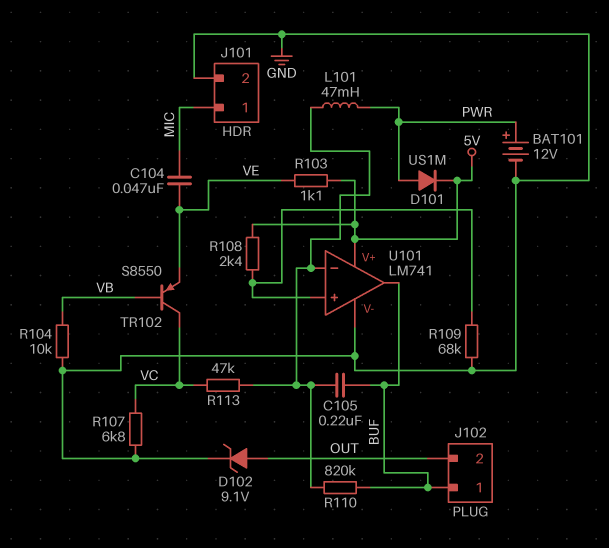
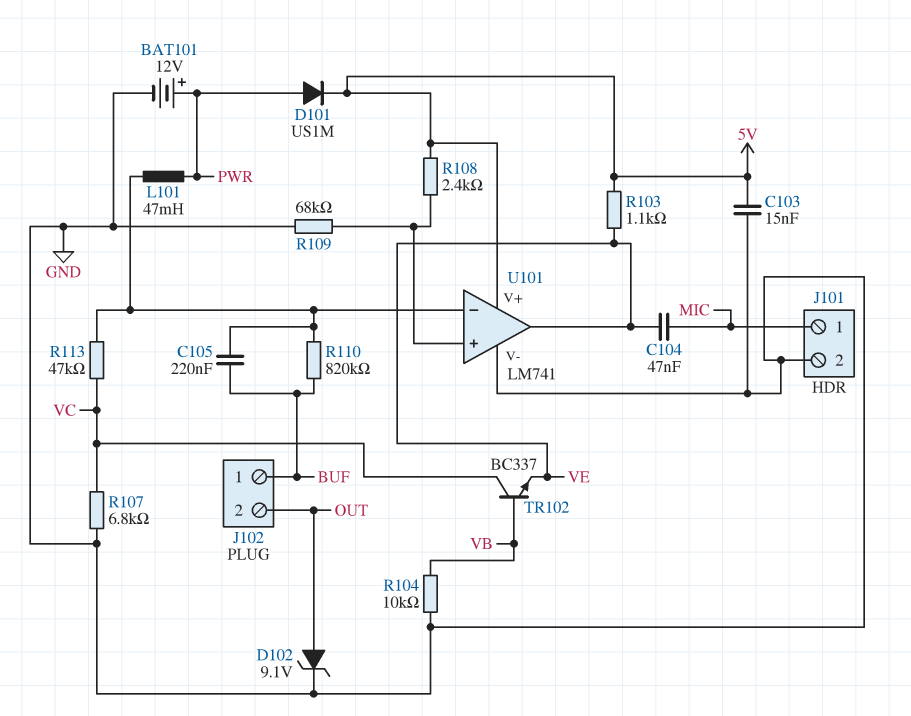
C103: none -> 15nF (5V, GND)
TR102: PNP S8550 (B VB, C VC, E VE) -> NPN BC337 (B VB, C VC, E VE)
U101 pin out: BUF -> VE

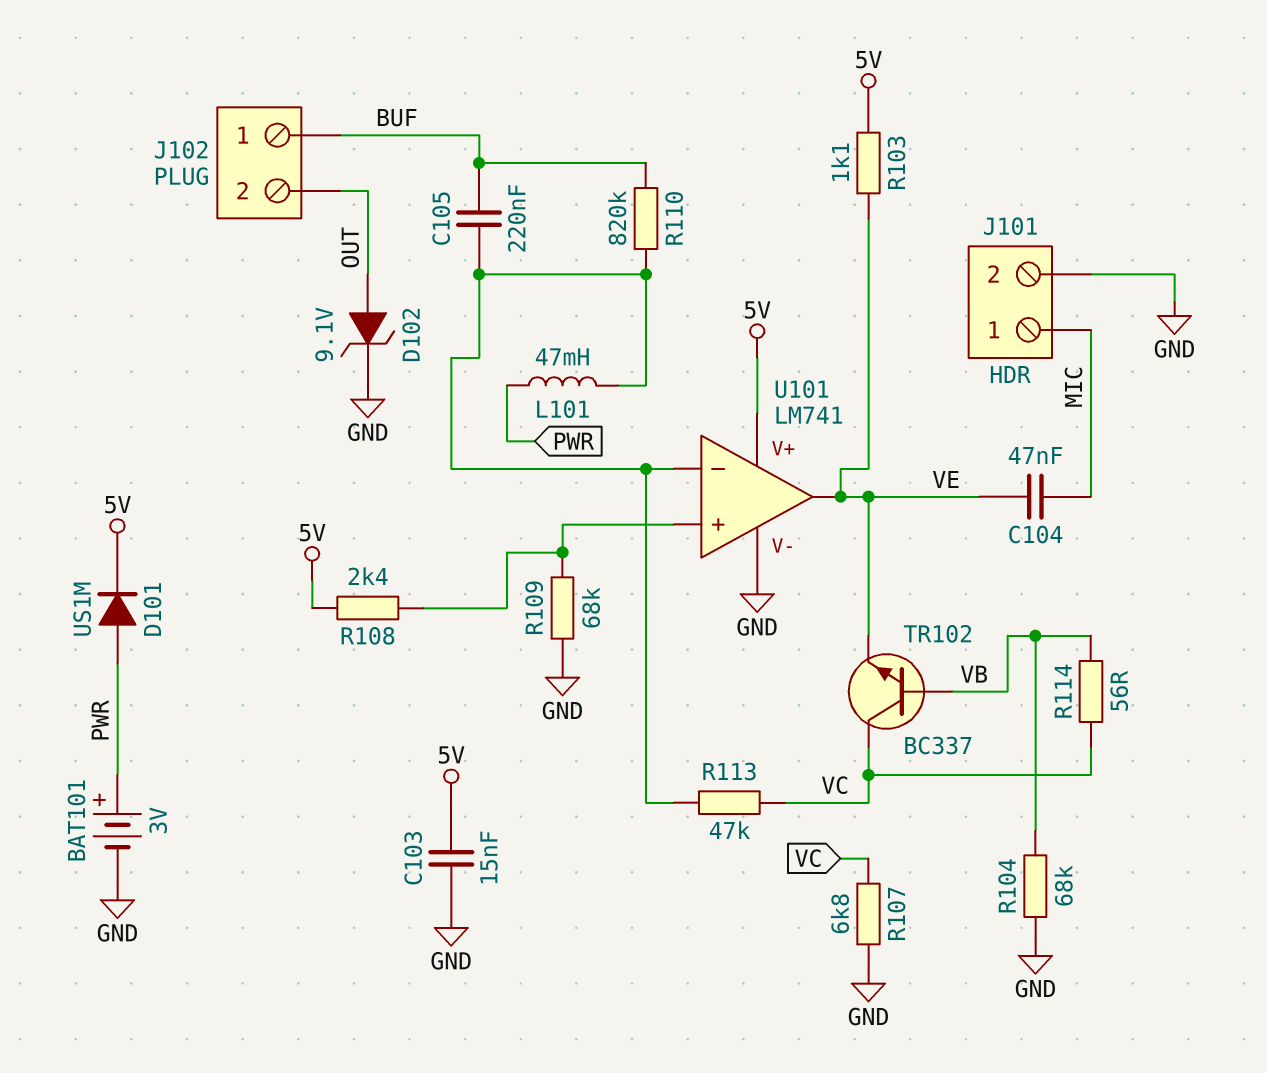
BAT101: 12V (plus PWR, minus GND) -> 3V (plus PWR, minus GND)
R104: 10k (GND, VB) -> 68k (GND, VB)
R114: none -> 56 (VB, VC)

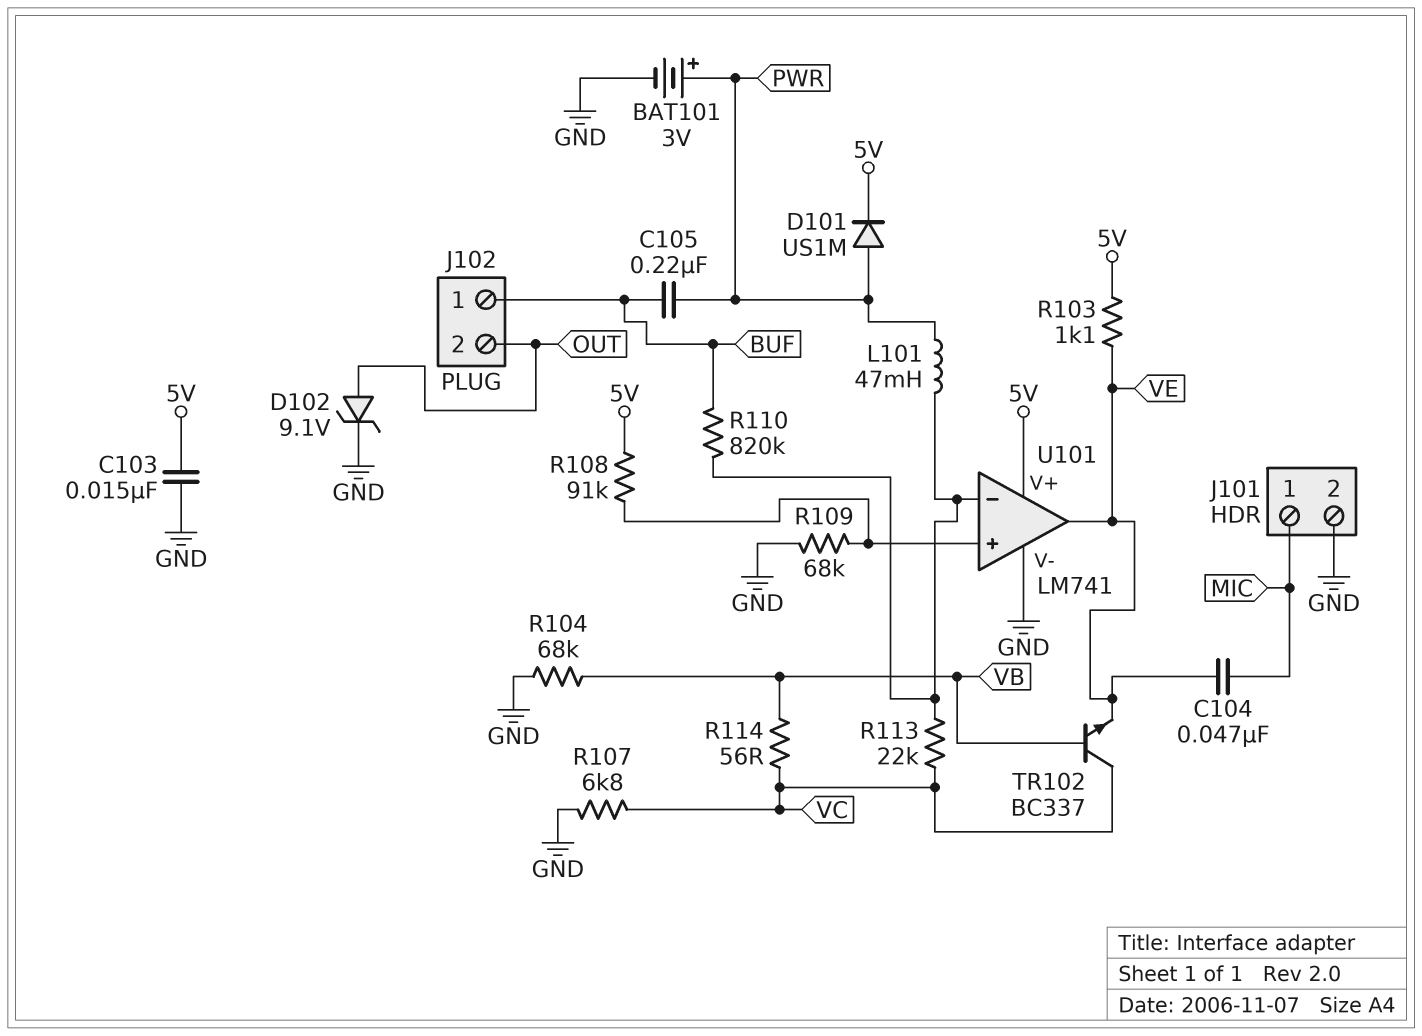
C105: 220nF (BUF, U101/in-) -> 220nF (BUF, PWR)
R108: 2.4k (5V, U101/in+) -> 91k (5V, U101/in+)
R113: 47k (U101/in-, VC) -> 22k (U101/in-, VC)

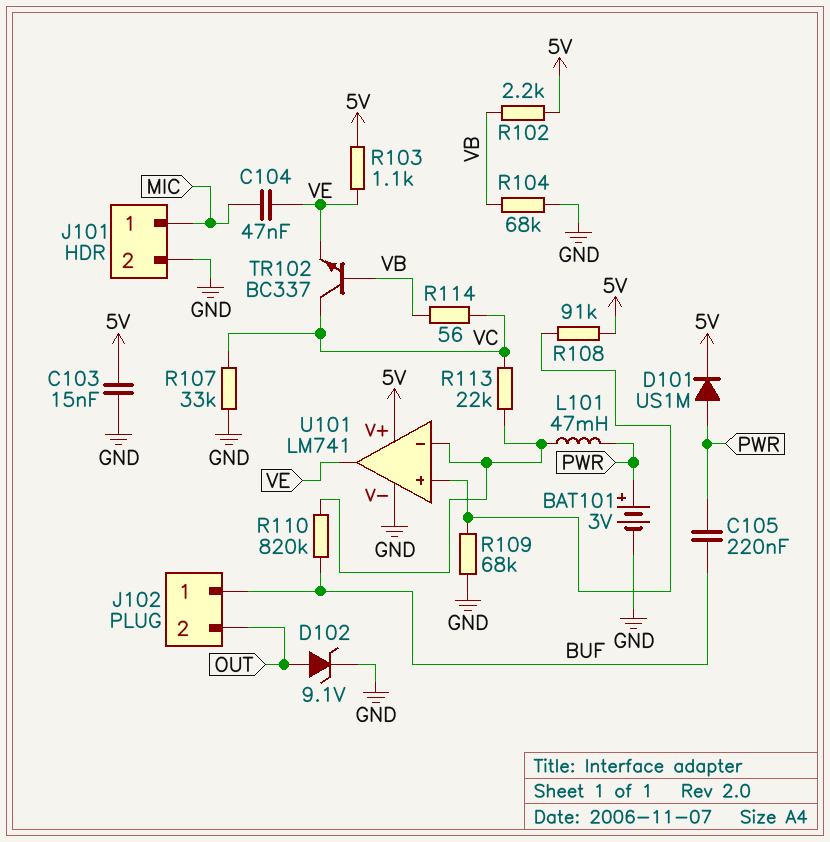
R102: none -> 2.2k (5V, VB)
R107: 6.8k (GND, VC) -> 33k (GND, VC)

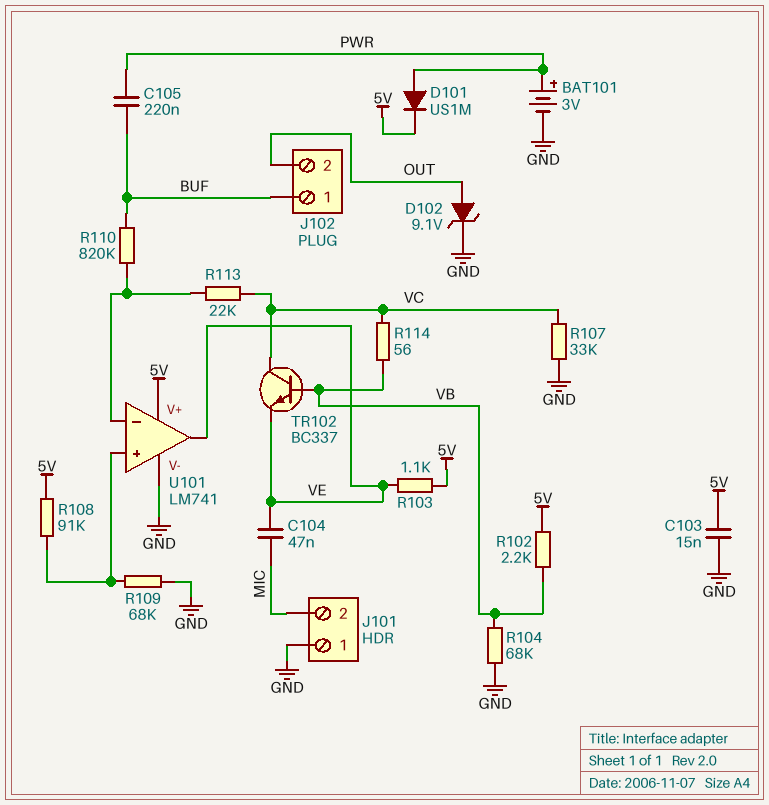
J101 pin 1: MIC -> GND
J101 pin 2: GND -> MIC
L101: 47mH (PWR, U101/in-) -> none

